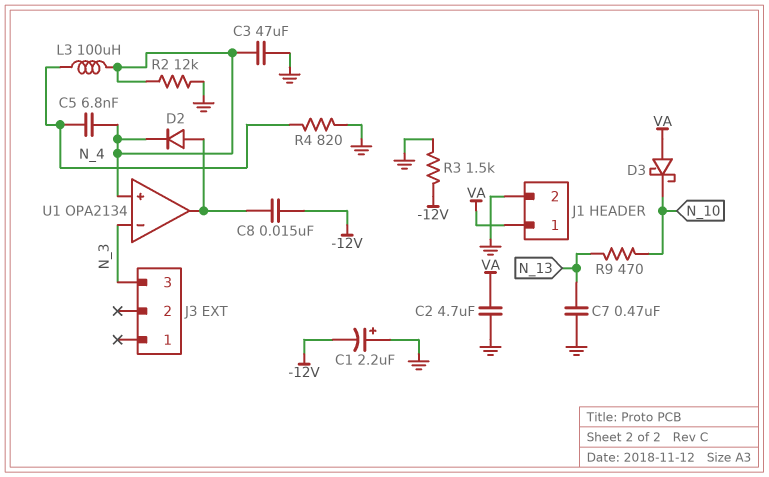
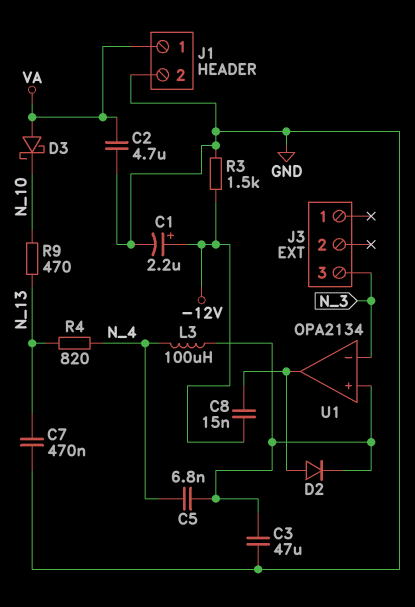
C1: 2.2uF (plus GND, minus -12V) -> 2.2uF (plus -12V, minus GND)
R2: 12k (GND, U1/in+) -> none
R4: 820 (GND, N_4) -> 820 (N_4, N_13)

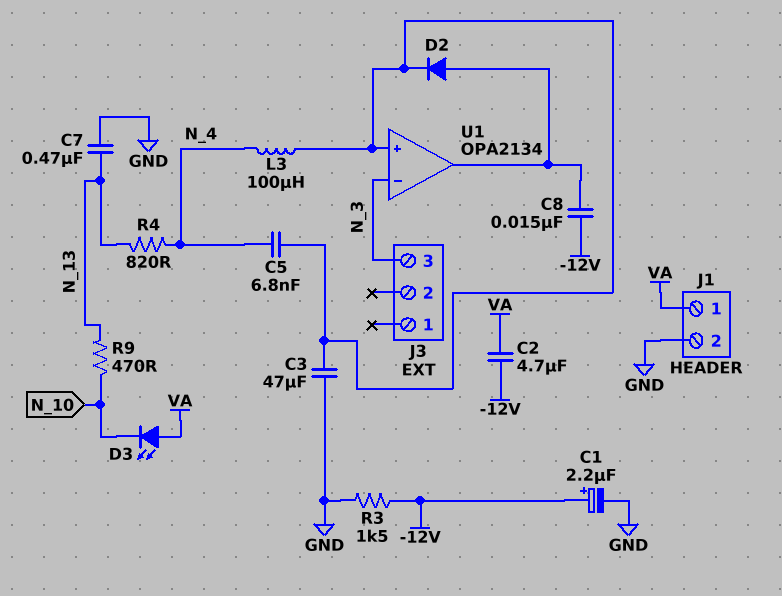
C2: 4.7uF (GND, VA) -> 4.7uF (-12V, VA)
D3: schottky (A VA, K N_10) -> LED (A VA, K N_10)

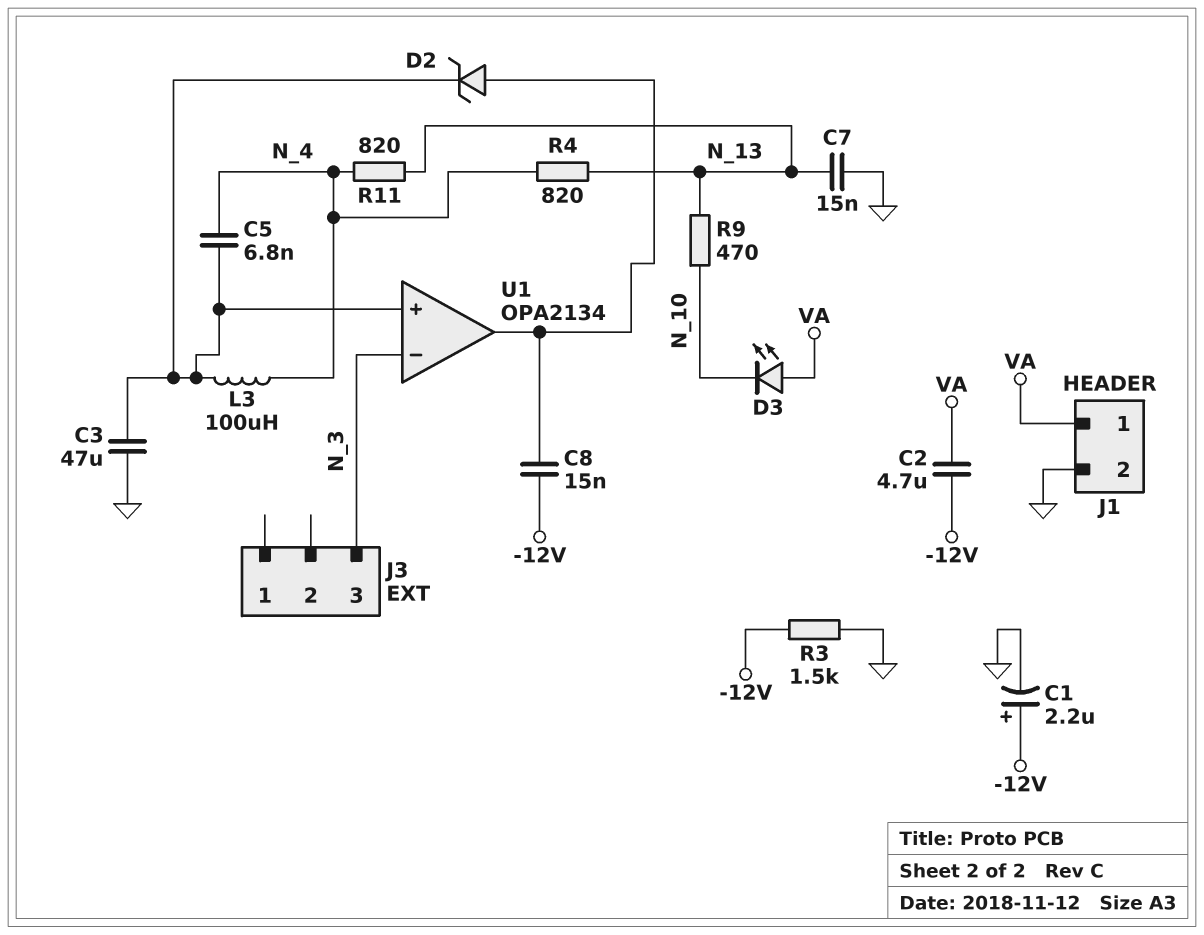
C7: 470nF (GND, N_13) -> 15nF (GND, N_13)
D2: diode (A U1/out, K U1/in+) -> zener (A U1/out, K U1/in+)
R11: none -> 820 (N_4, N_13)

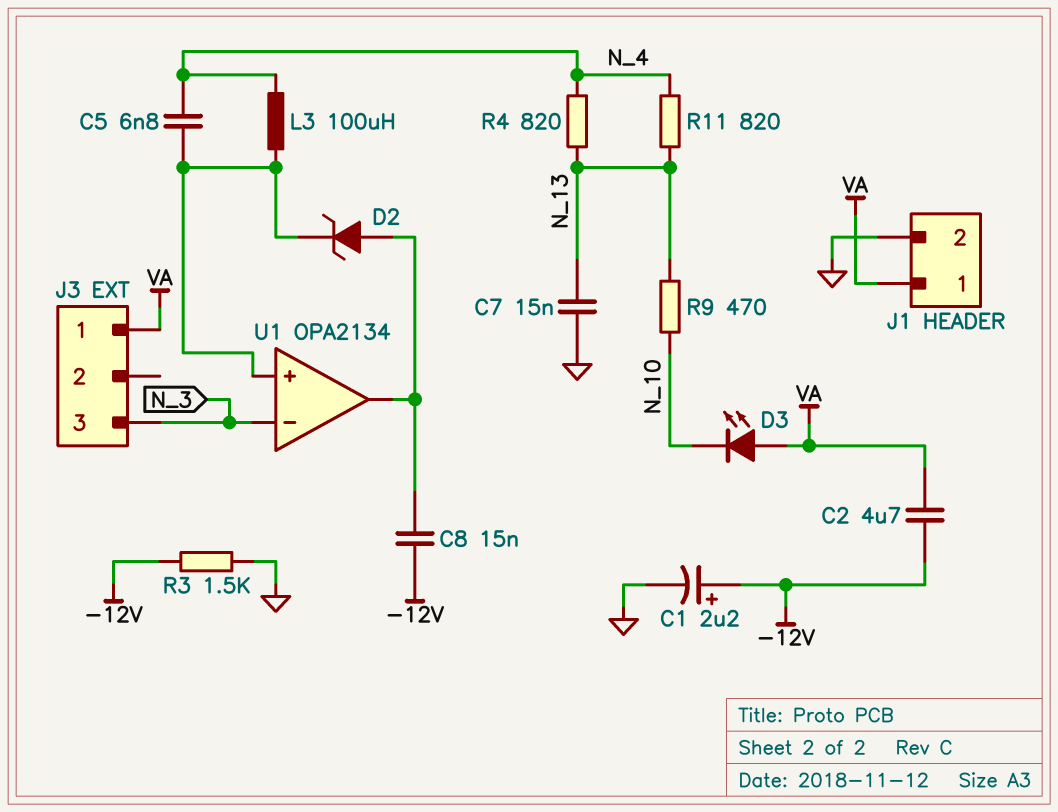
C3: 47uF (GND, U1/in+) -> none
J3 pin 1: none -> VA

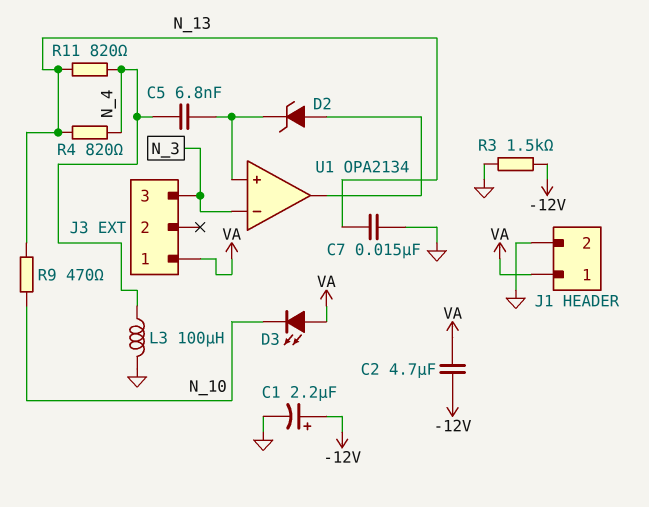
C8: 15nF (-12V, U1/out) -> none
L3: 100uH (N_4, U1/in+) -> 100uH (GND, N_4)

